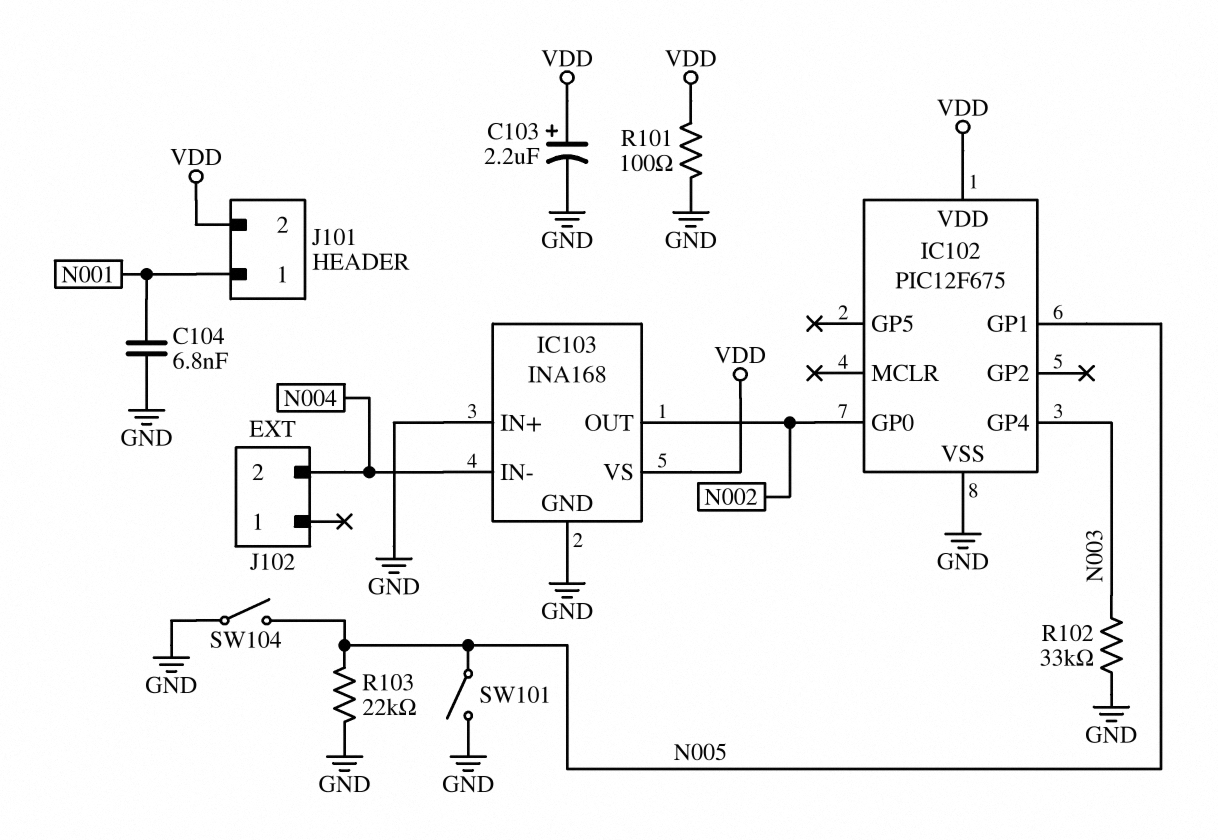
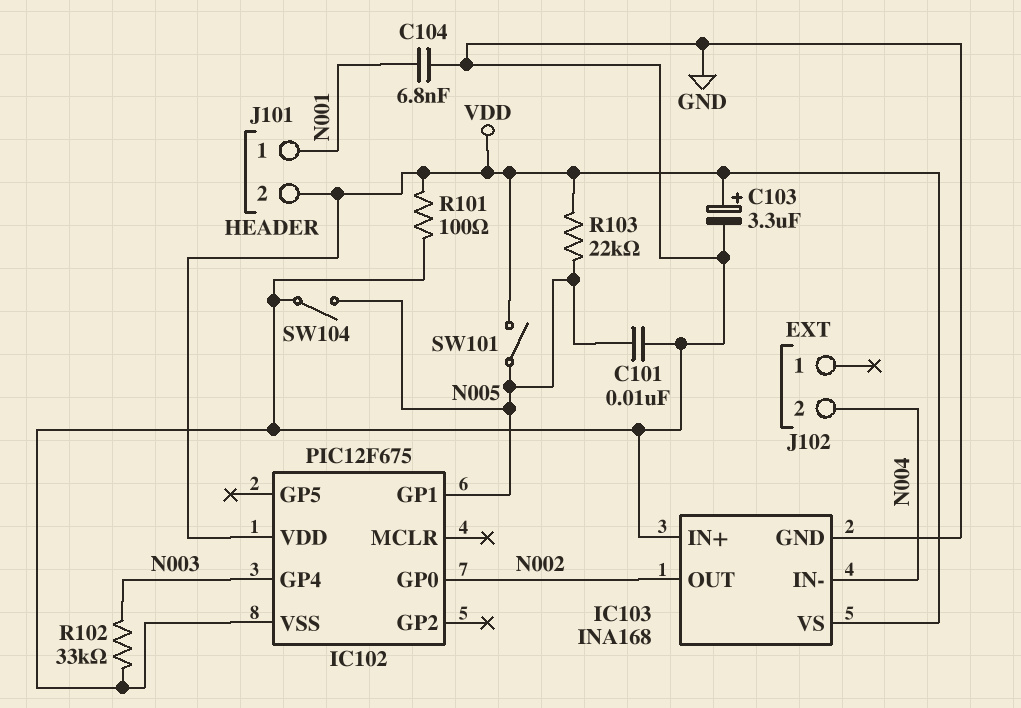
C101: none -> 10nF (GND, N005)
C103: 2.2uF (plus VDD, minus GND) -> 3.3uF (plus VDD, minus GND)
R103: 22k (GND, N005) -> 22k (N005, VDD)
SW101: switch (GND, N005) -> switch (N005, VDD)

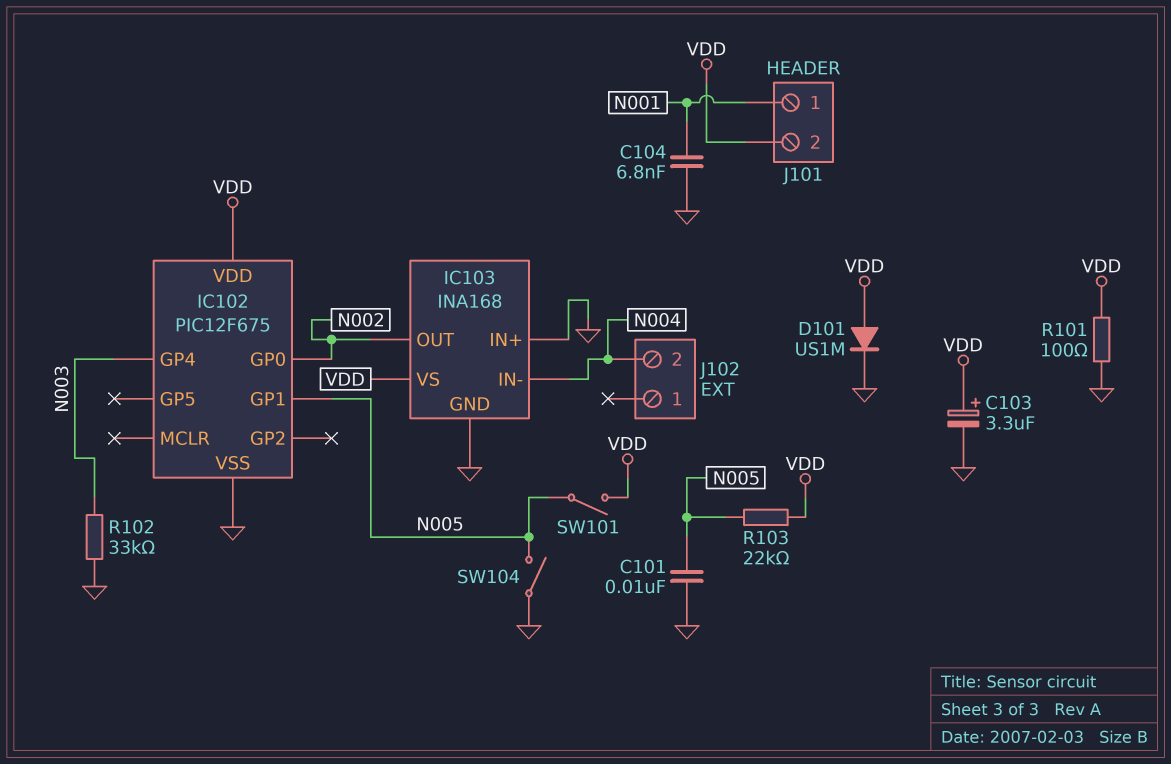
D101: none -> diode US1M (A VDD, K GND)

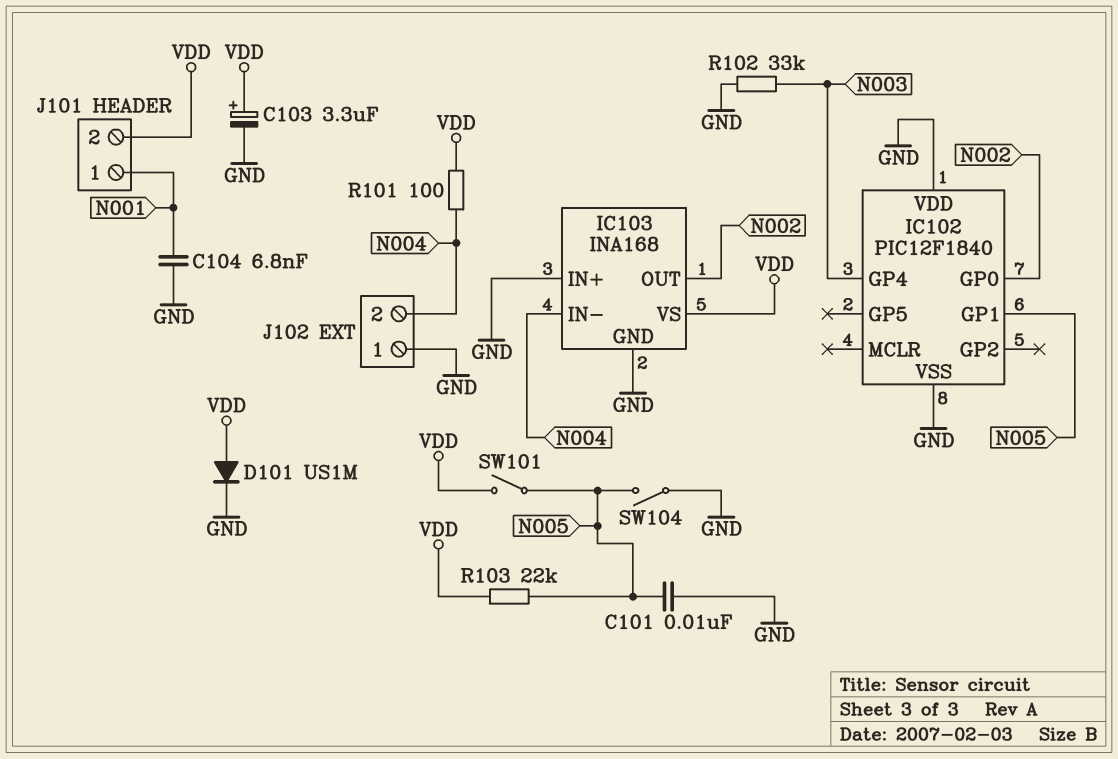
IC102: PIC12F675 -> PIC12F1840
IC102 pin VDD: VDD -> GND
J102 pin 1: none -> GND
R101: 100 (GND, VDD) -> 100 (N004, VDD)

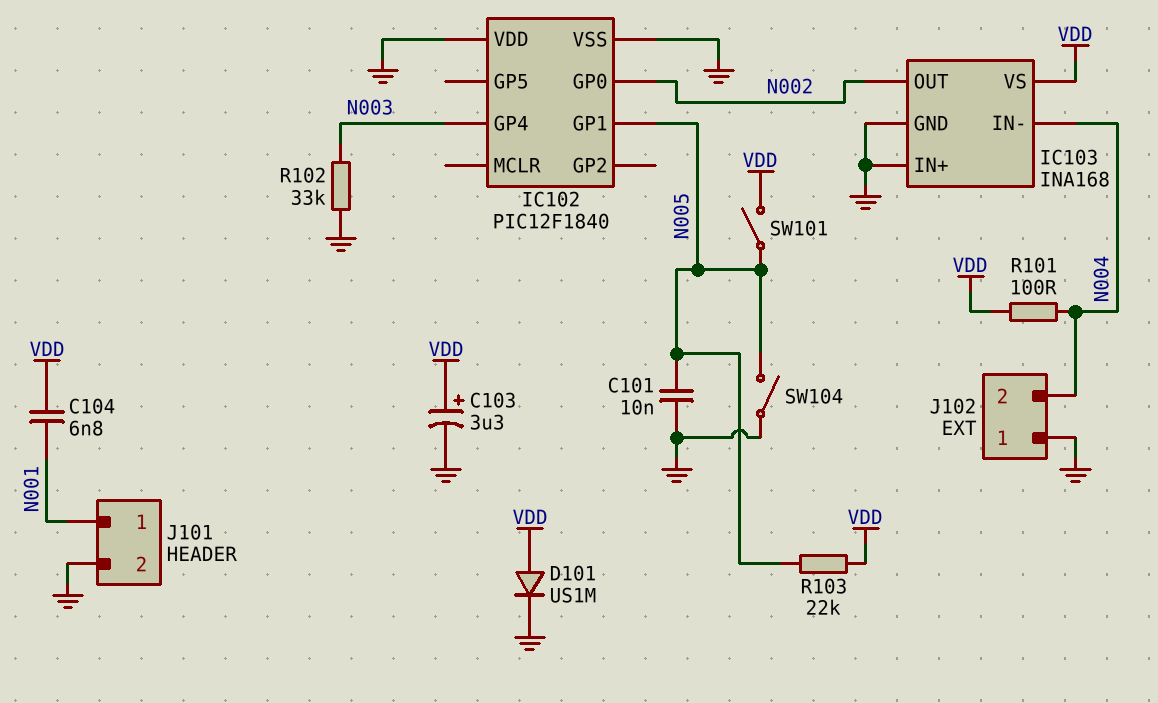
C104: 6.8nF (GND, N001) -> 6.8nF (N001, VDD)
J101 pin 2: VDD -> GND

